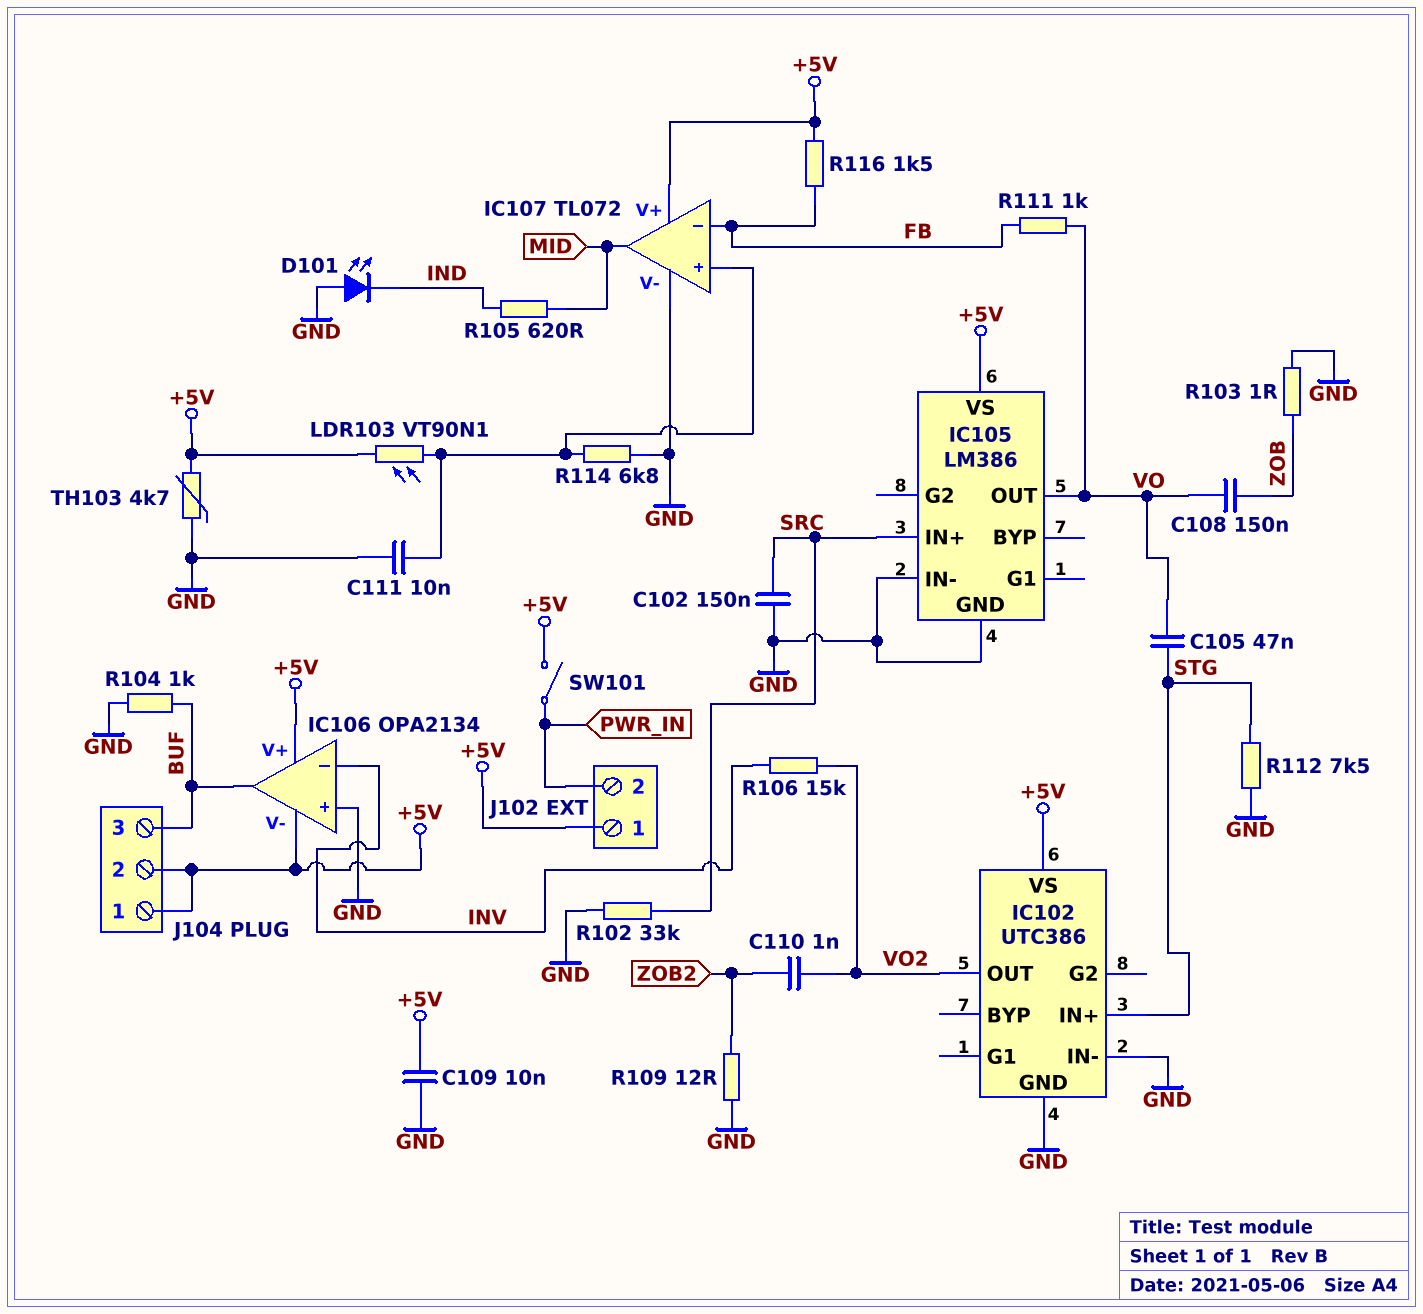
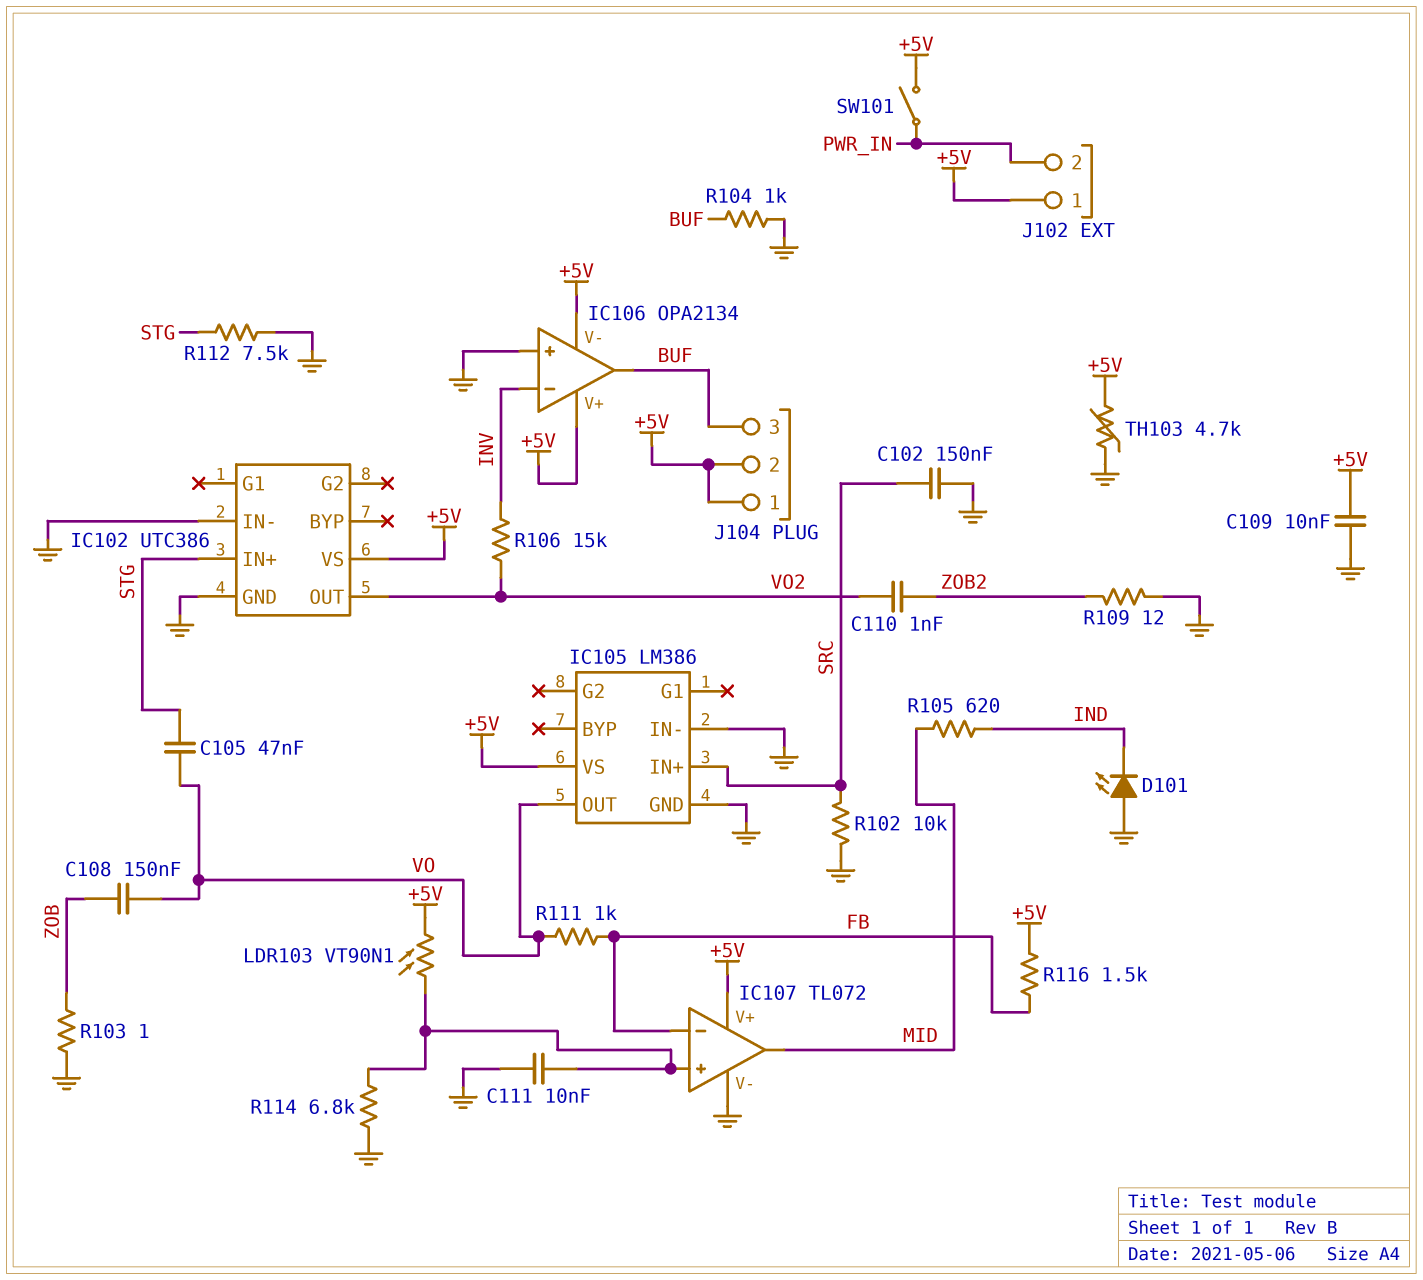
R102: 33k (GND, SRC) -> 10k (GND, SRC)

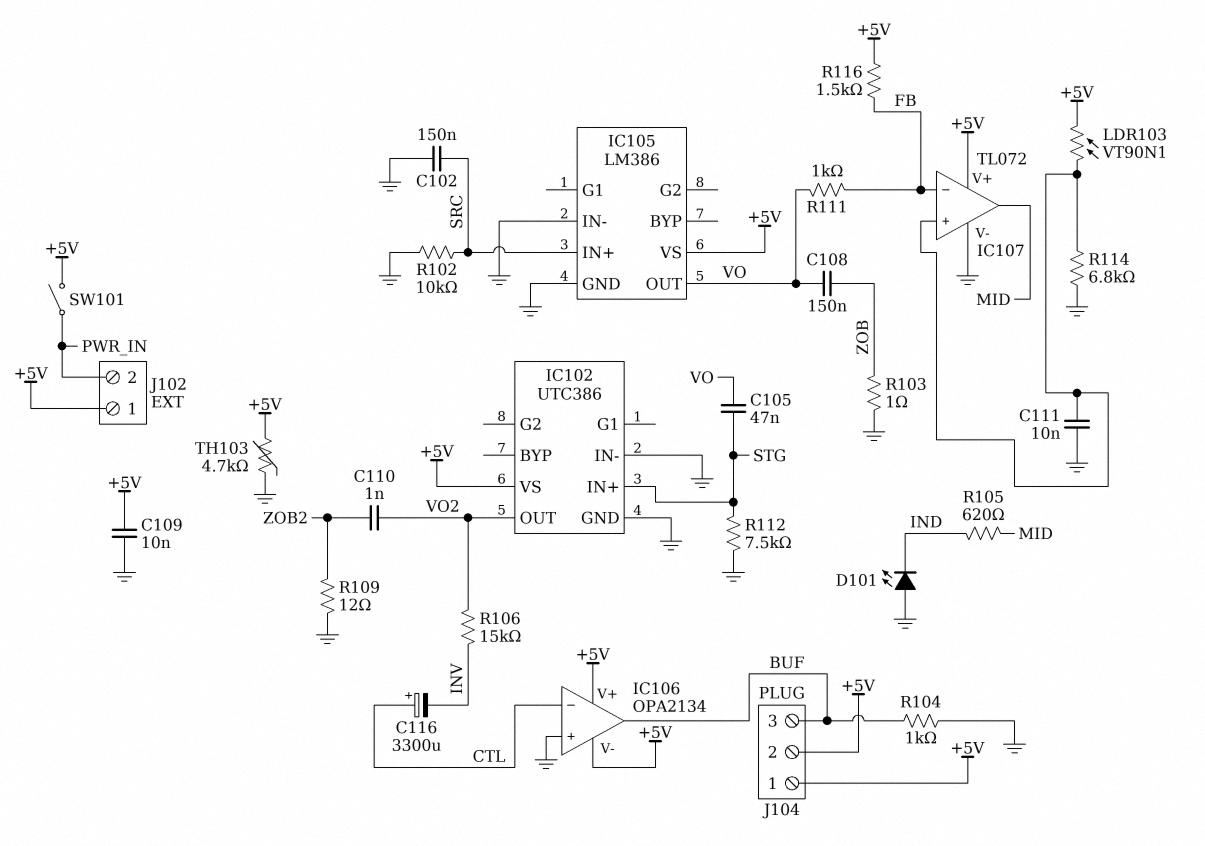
C116: none -> 3300uF (plus CTL, minus INV)
IC106 pin in-: INV -> CTL

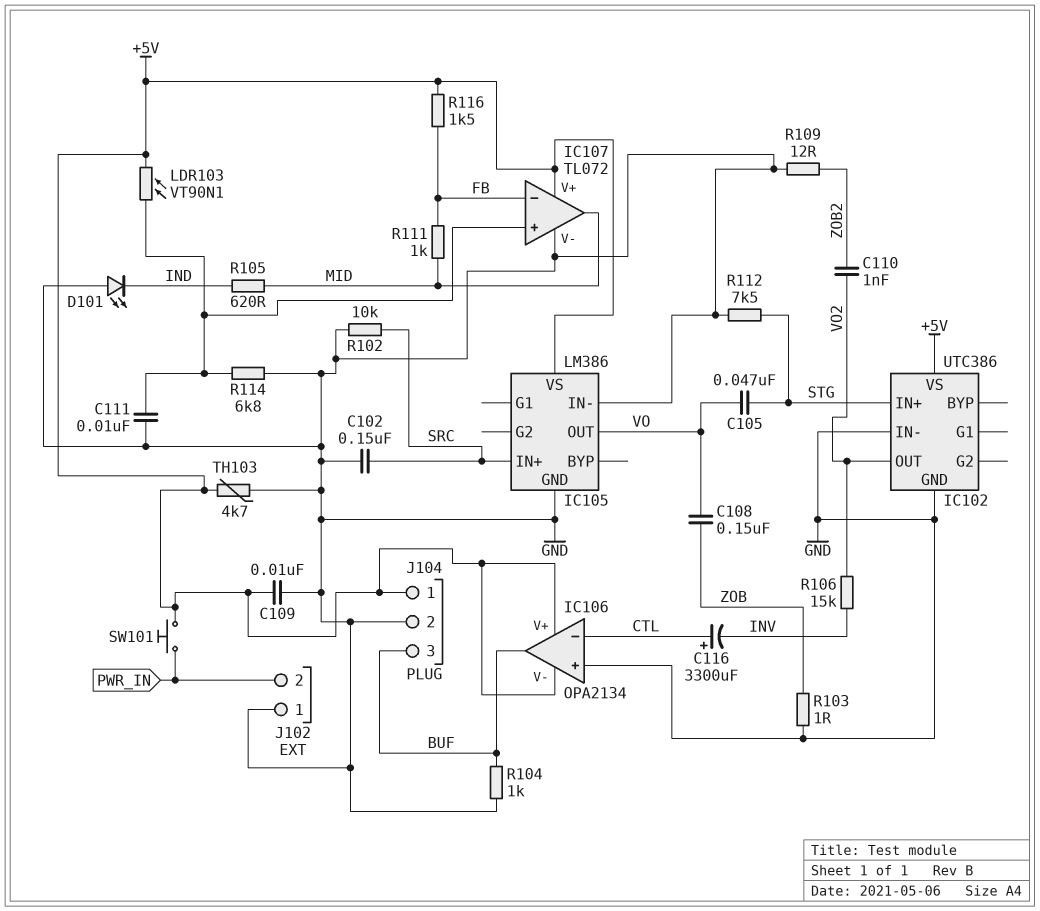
J102 pin 1: +5V -> GND
J104 pin 2: +5V -> GND
R111: 1k (FB, VO) -> 1k (FB, MID)
SW101: switch (+5V, PWR_IN) -> button (+5V, PWR_IN)

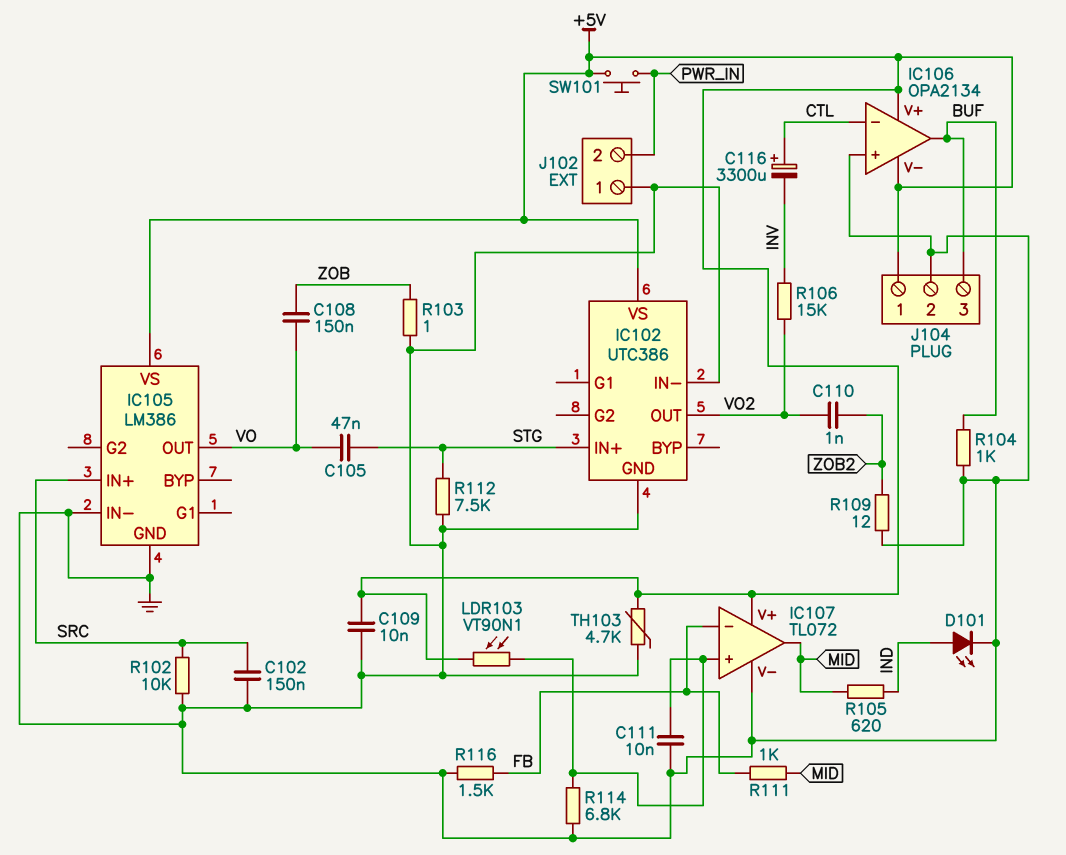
D101: LED (A GND, K IND) -> LED (A IND, K GND)
R116: 1.5k (+5V, FB) -> 1.5k (FB, GND)

